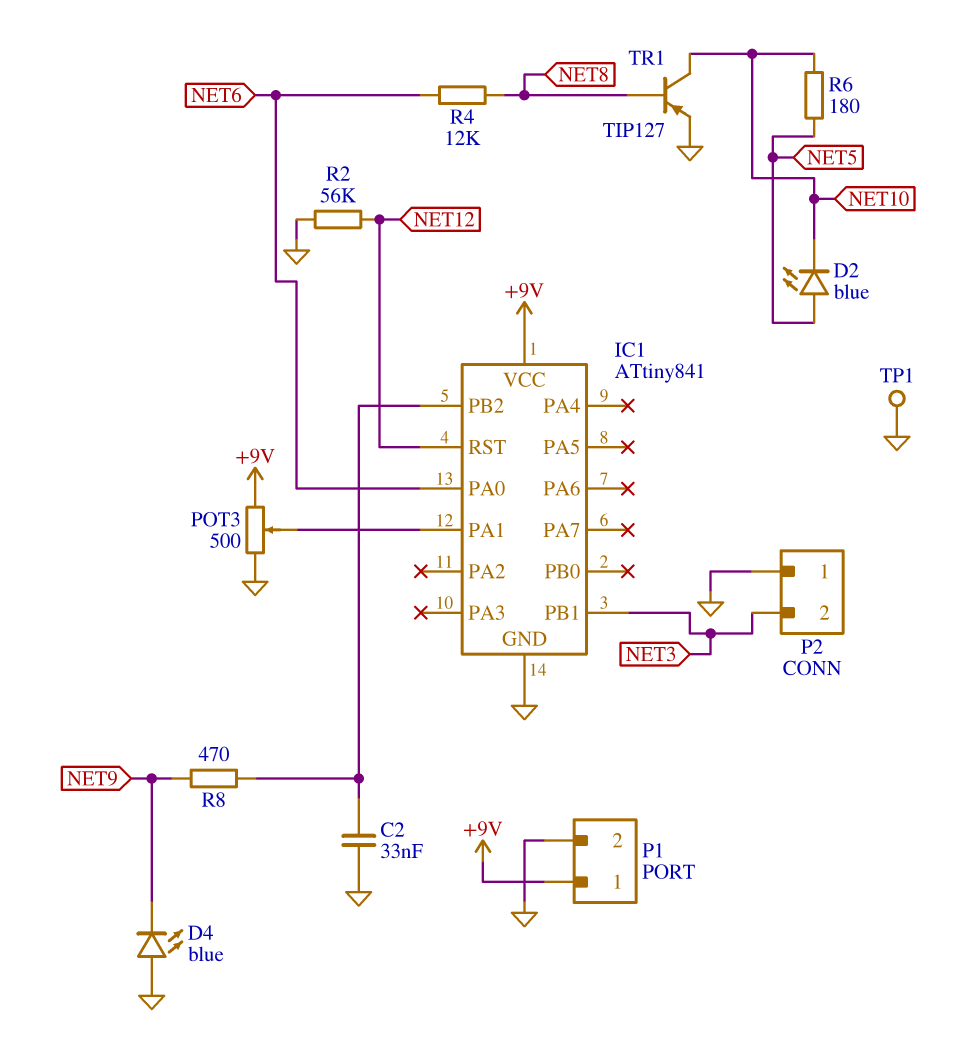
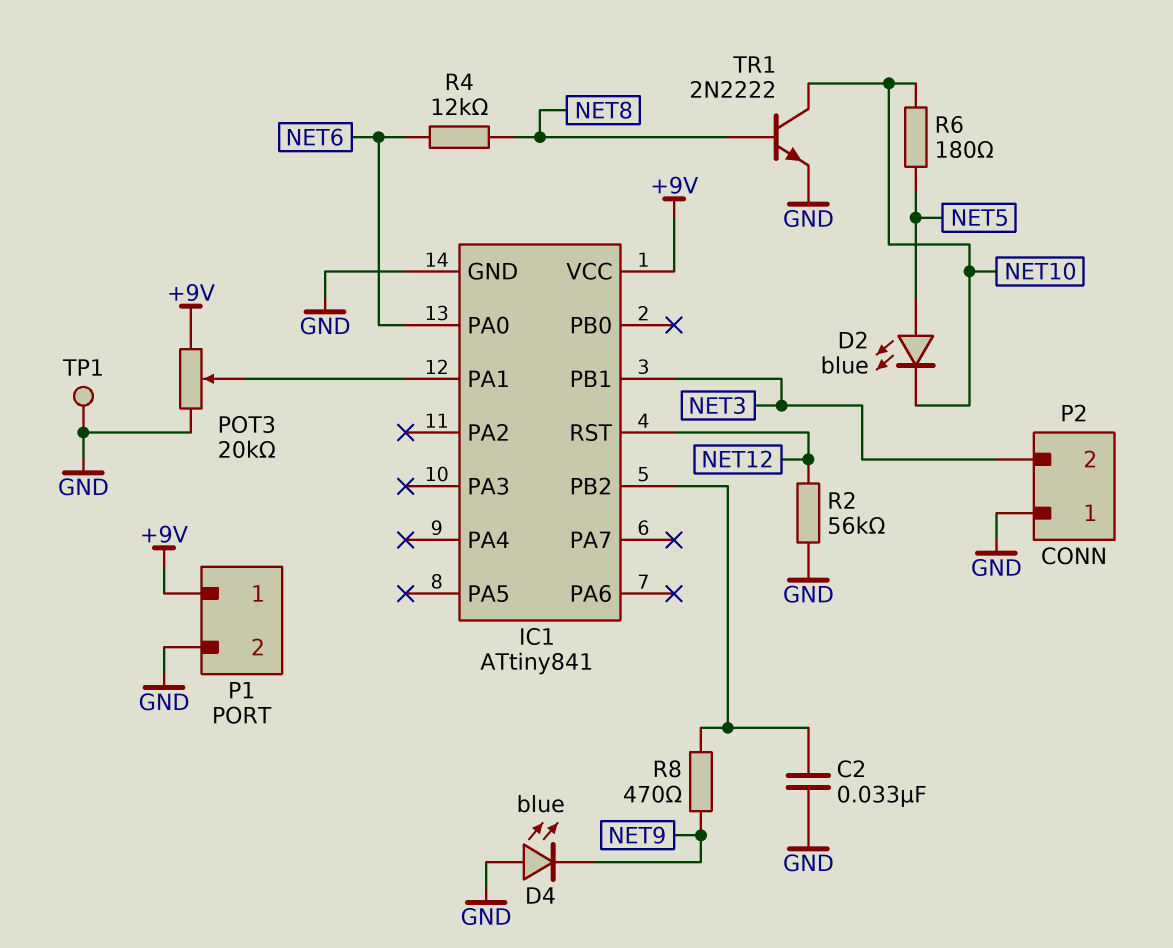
POT3: 500 (+9V, GND, wiper IC1/PA1) -> 20k (+9V, GND, wiper IC1/PA1)
TR1: PNP TIP127 (B NET8, C NET10, E GND) -> NPN 2N2222 (B NET8, C NET10, E GND)

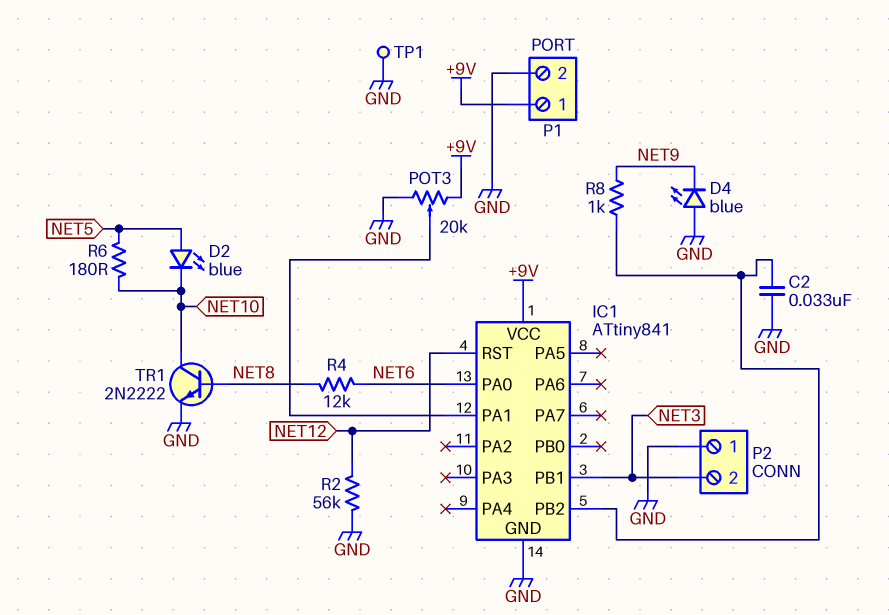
R8: 470 (IC1/PB2, NET9) -> 1k (IC1/PB2, NET9)

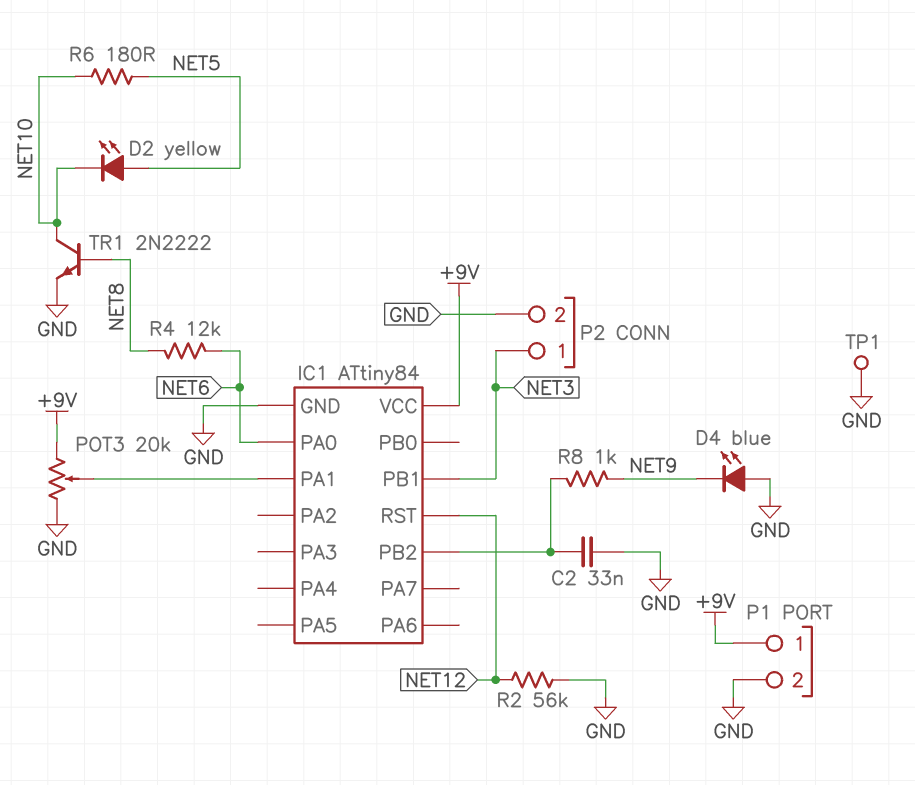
D2: LED blue (A NET5, K NET10) -> LED yellow (A NET5, K NET10)
IC1: ATtiny841 -> ATtiny84
P2 pin 1: GND -> NET3
P2 pin 2: NET3 -> GND

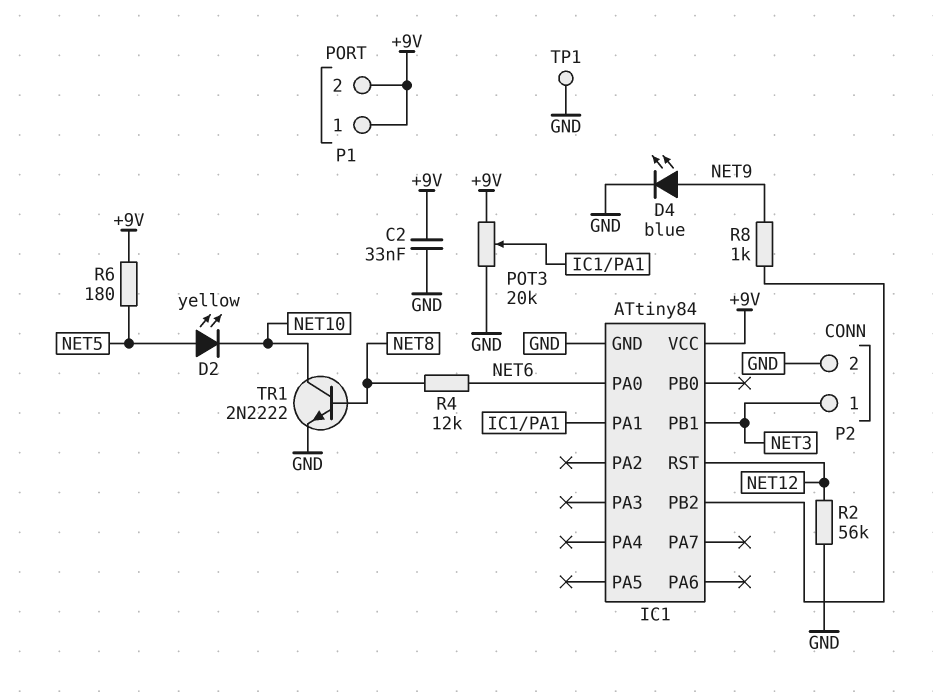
C2: 33nF (GND, IC1/PB2) -> 33nF (+9V, GND)
D4: LED blue (A GND, K NET9) -> LED blue (A NET9, K GND)
P1 pin 2: GND -> +9V
R6: 180 (NET5, NET10) -> 180 (+9V, NET5)

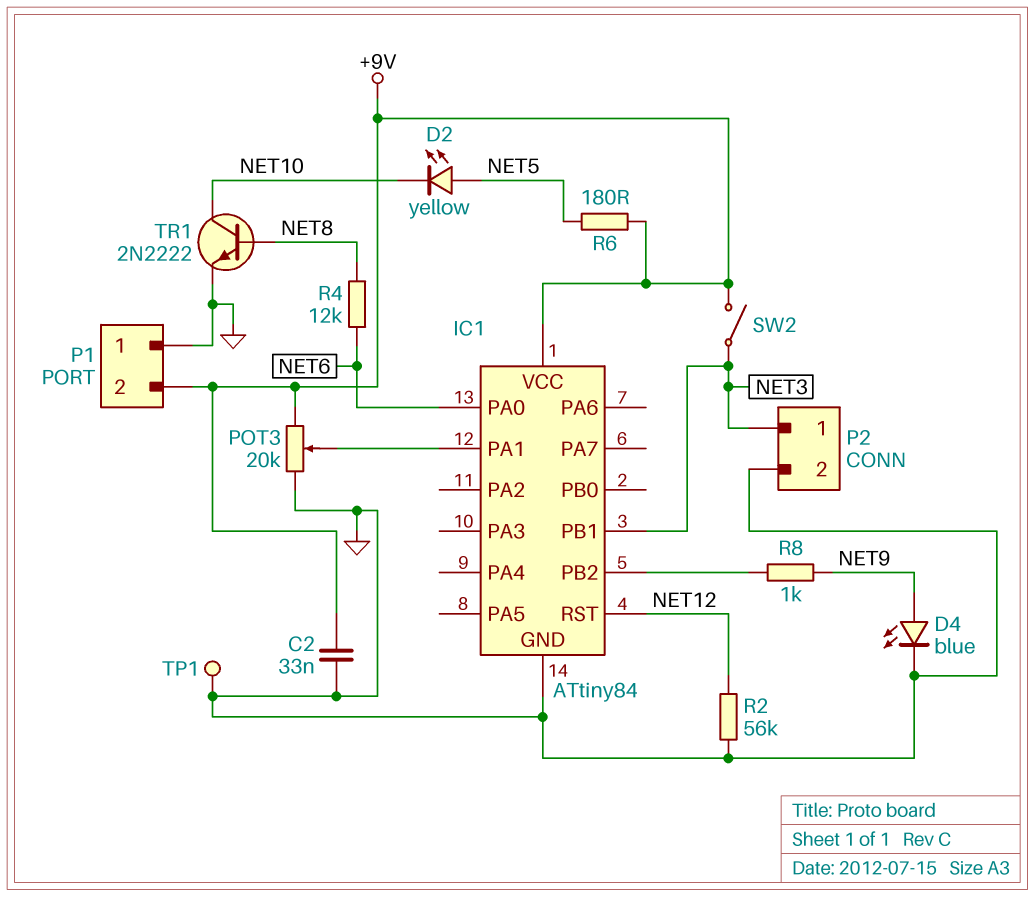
P1 pin 1: +9V -> GND
SW2: none -> switch (+9V, NET3)

